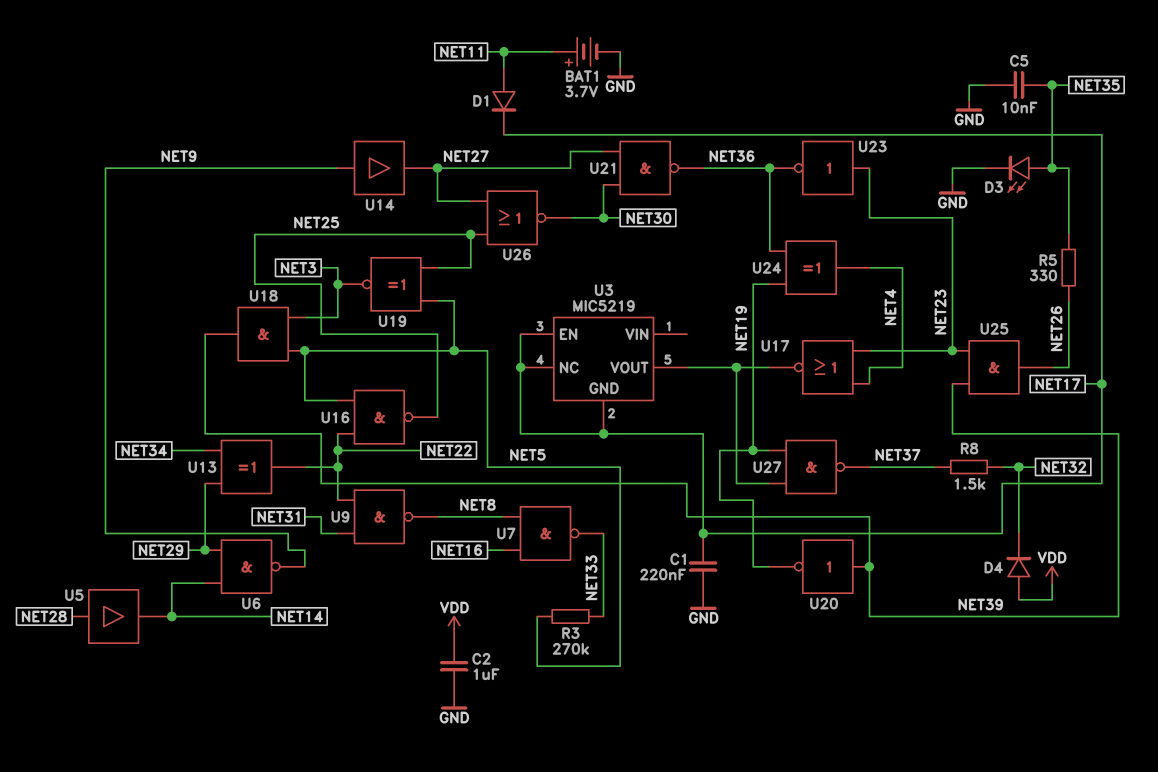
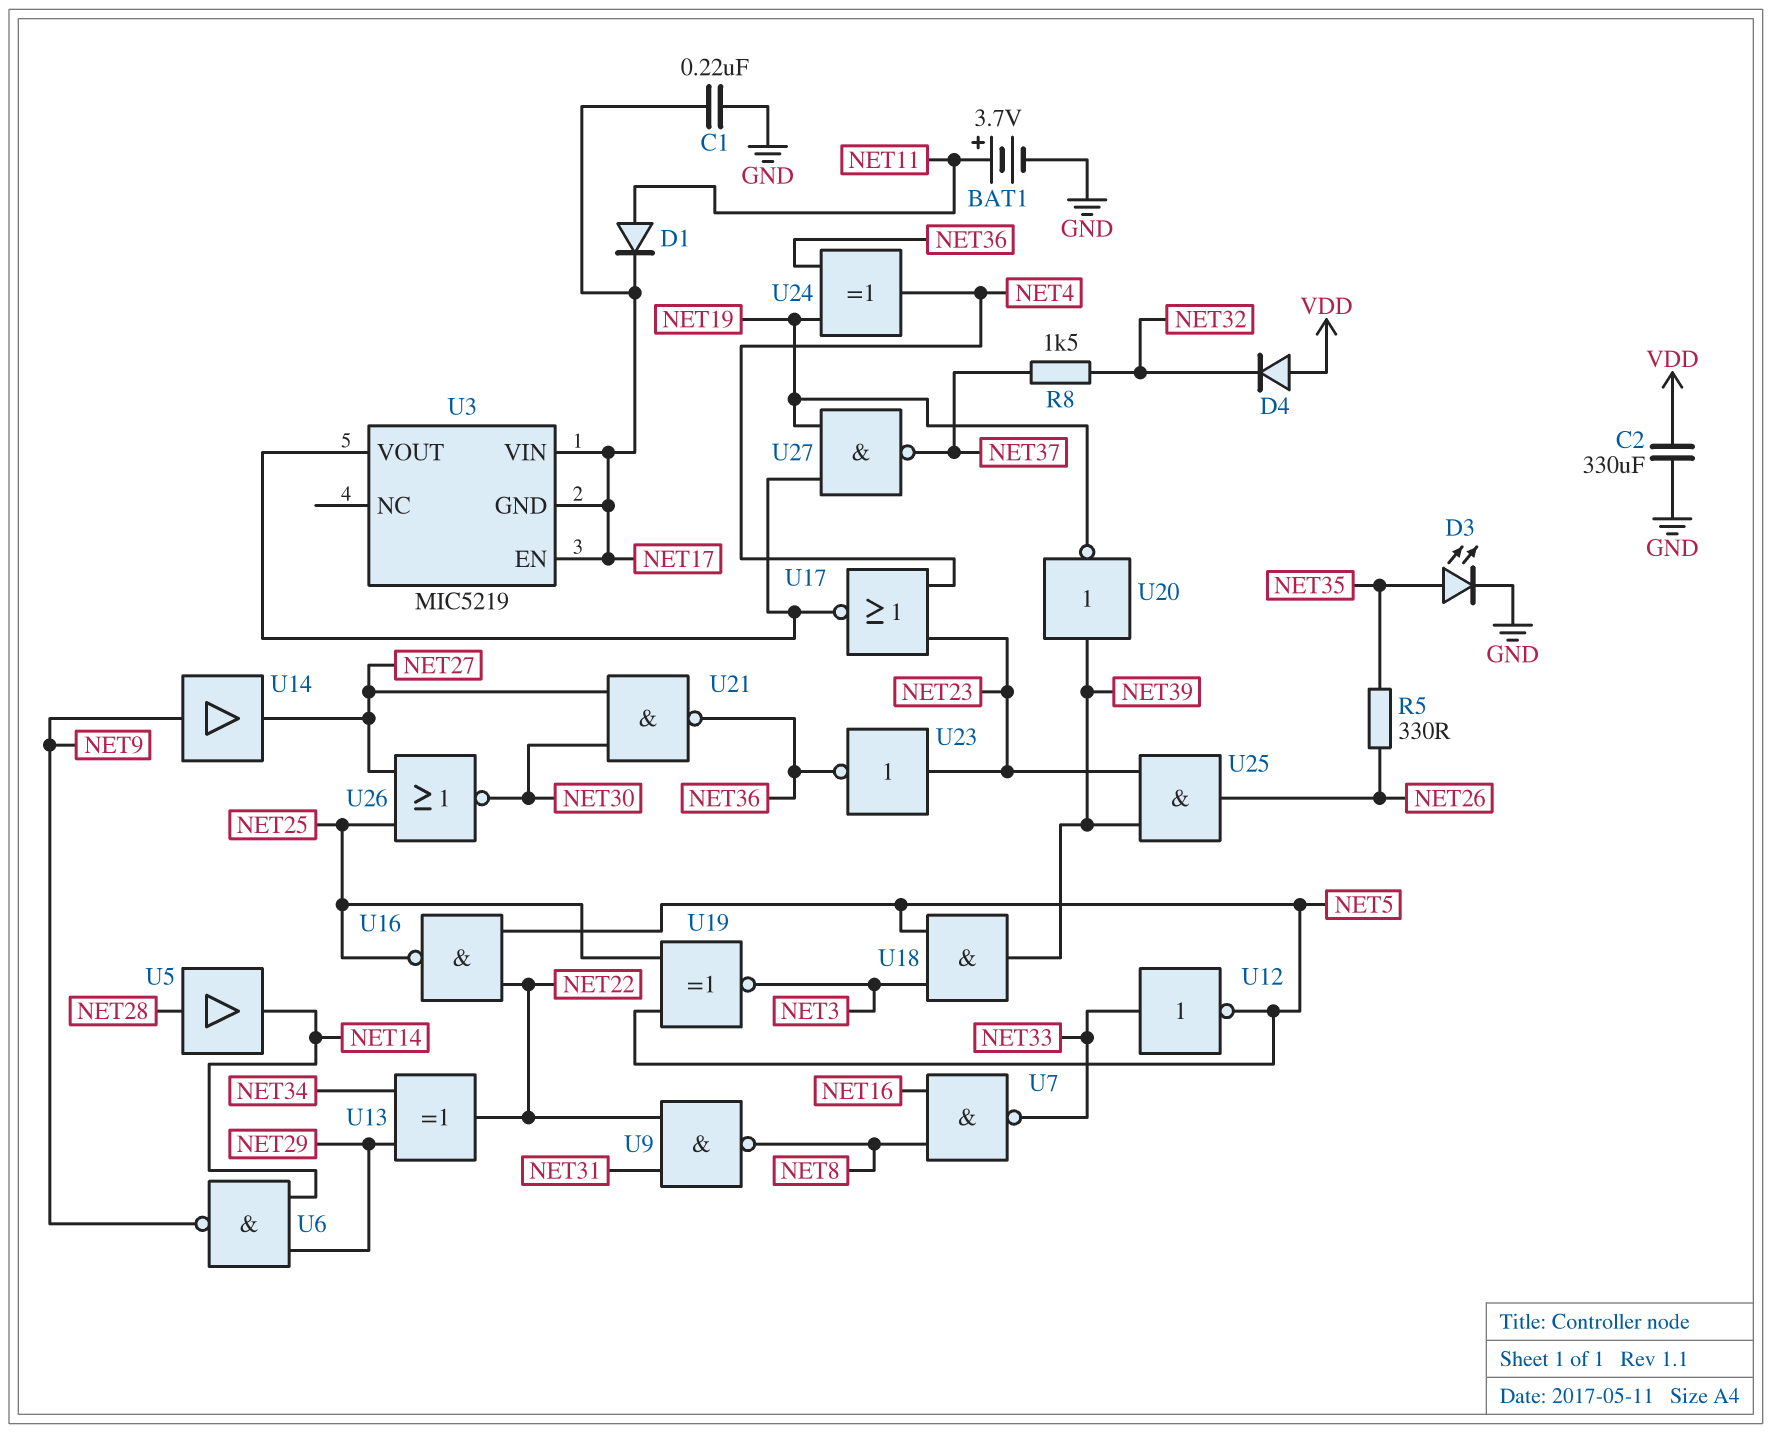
C2: 1uF (GND, VDD) -> 330uF (GND, VDD)
C5: 10nF (GND, NET35) -> none
R3: 270k (NET5, NET33) -> none
U3 pin NC: NET17 -> none
U3 pin VIN: none -> NET17
U12: none -> NOT (in NET33, out NET5)

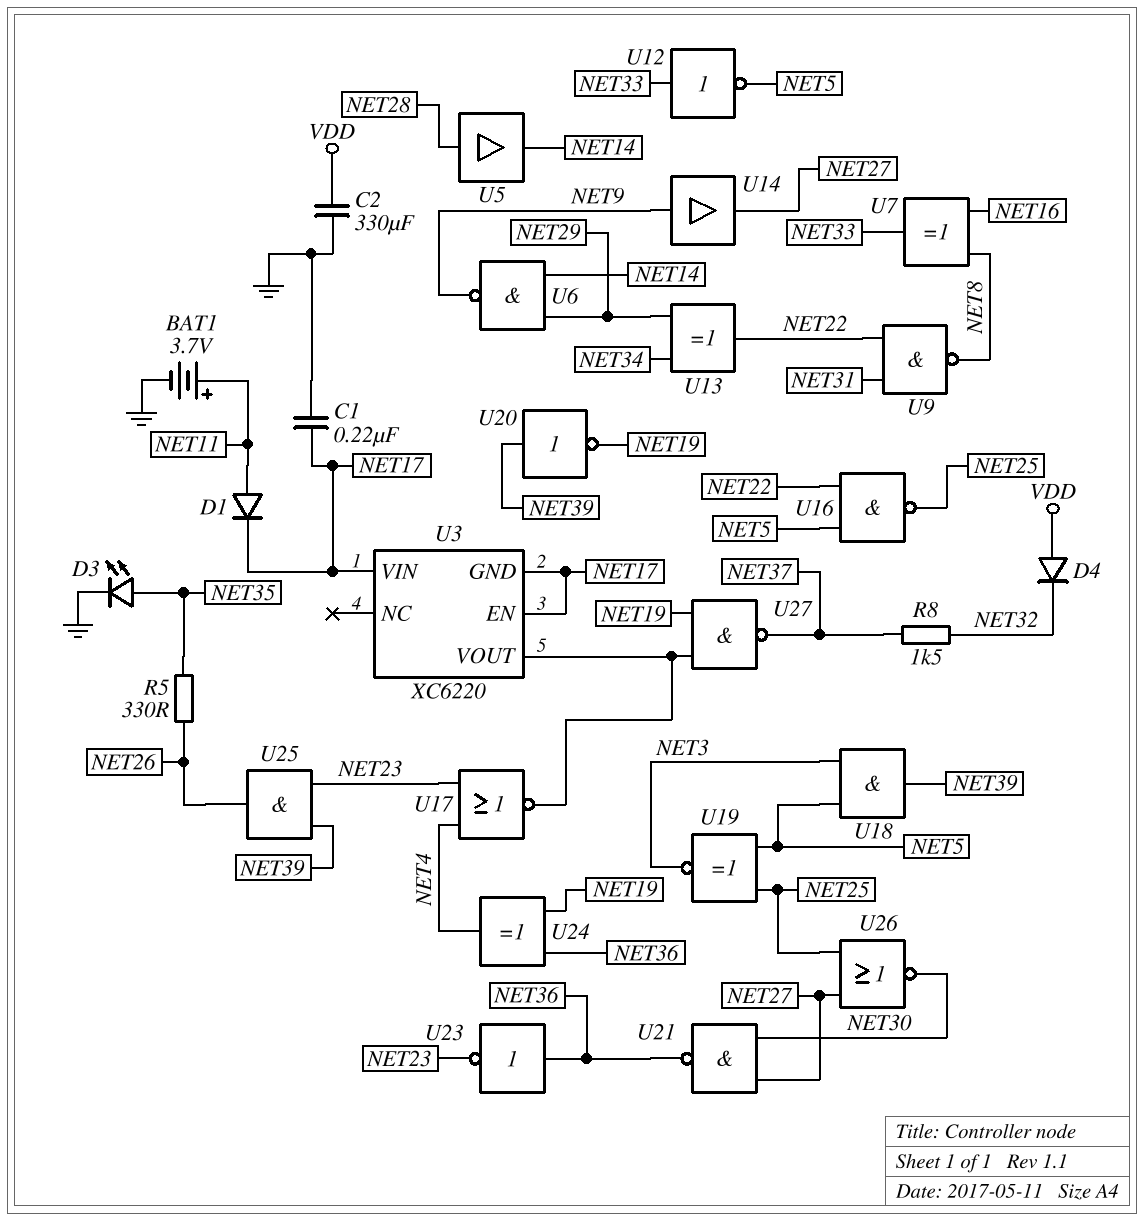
U3: MIC5219 -> XC6220
U7: NAND (in NET8, in NET16, out NET33) -> XOR (in NET8, in NET16, out NET33)
U23: NOT (in NET23, out NET36) -> NOT (in NET36, out NET23)

